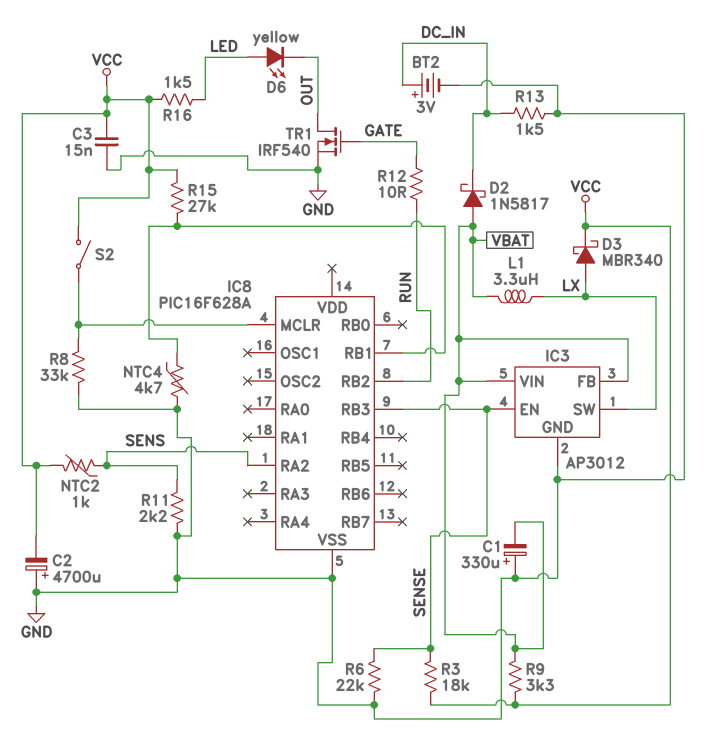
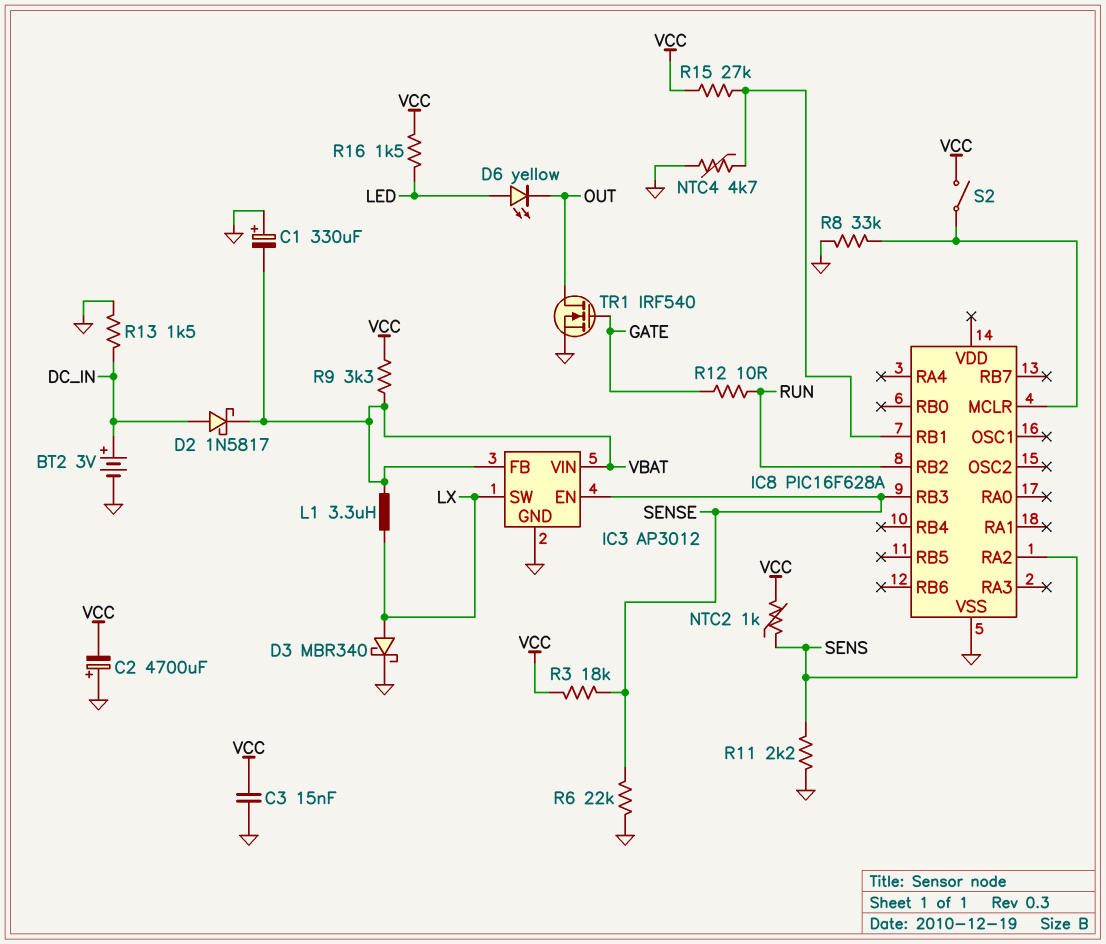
D2: schottky 1N5817 (A VBAT, K DC_IN) -> schottky 1N5817 (A DC_IN, K VBAT)
D3: schottky MBR340 (A LX, K VCC) -> schottky MBR340 (A LX, K GND)

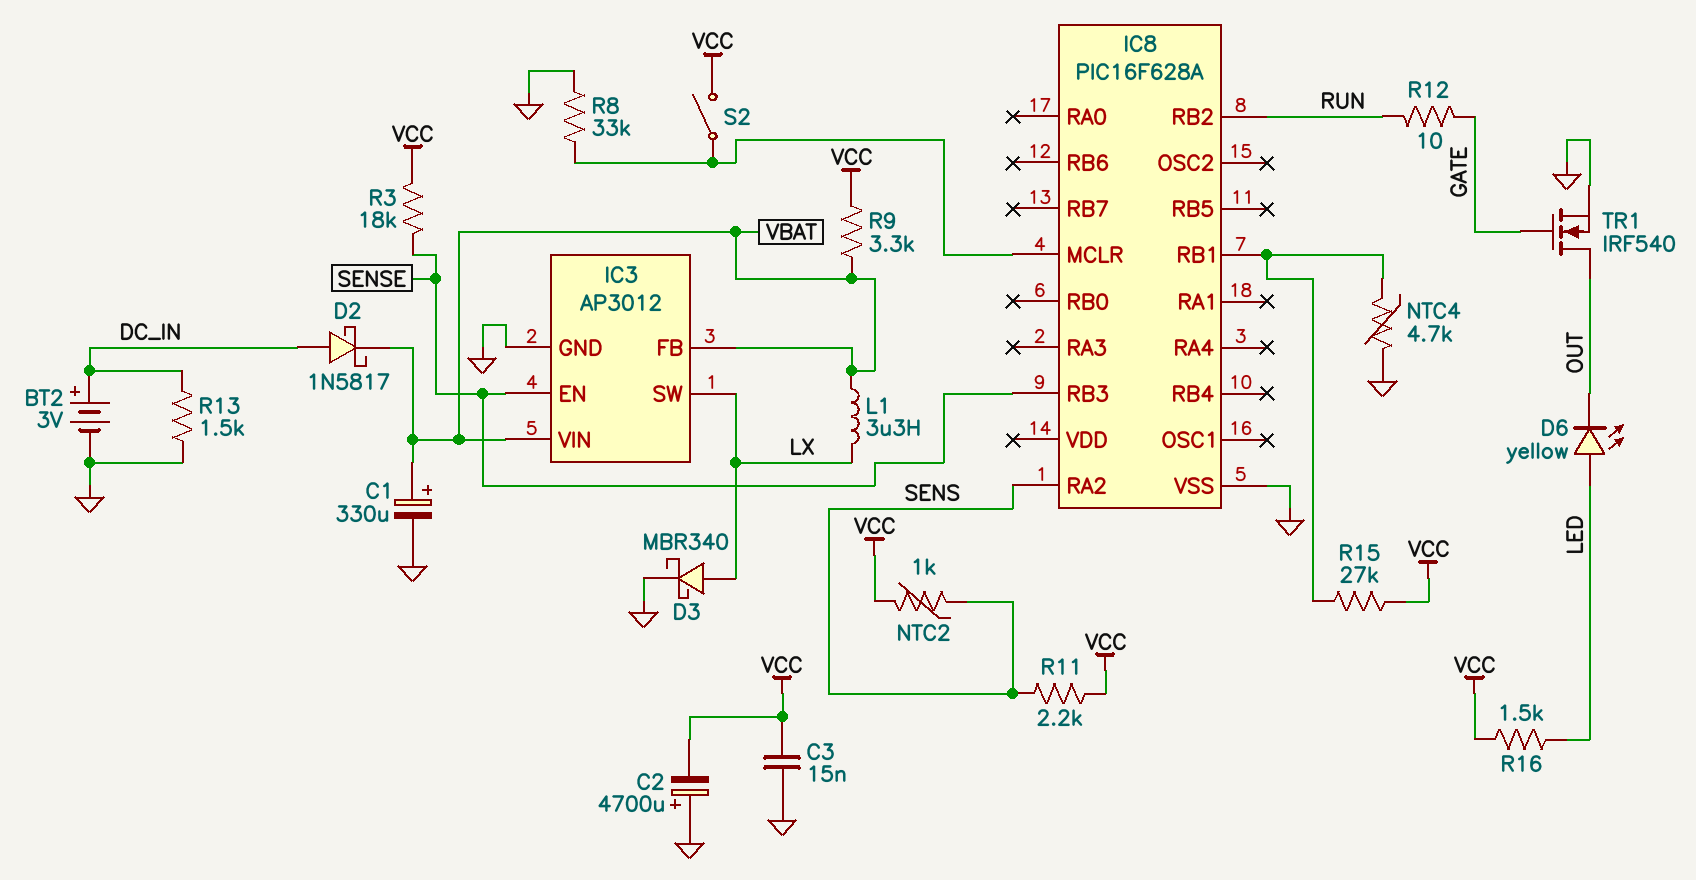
C1: 330uF (plus GND, minus VBAT) -> 330uF (plus VBAT, minus GND)
R6: 22k (GND, SENSE) -> none
R11: 2.2k (GND, SENS) -> 2.2k (SENS, VCC)

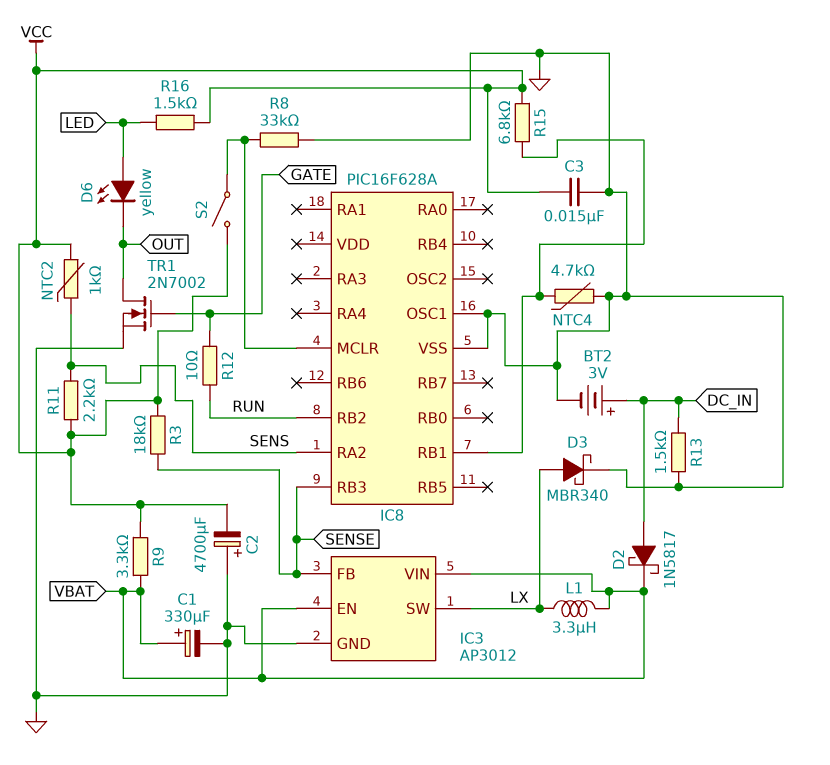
IC3 pin EN: SENSE -> VBAT
IC3 pin FB: VBAT -> SENSE
IC8 pin OSC1: none -> GND
R15: 27k (IC8/RB1, VCC) -> 6.8k (IC8/RB1, VCC)
TR1: NMOS IRF540 (G GATE, D OUT, S GND) -> NMOS 2N7002 (G GATE, D OUT, S GND)

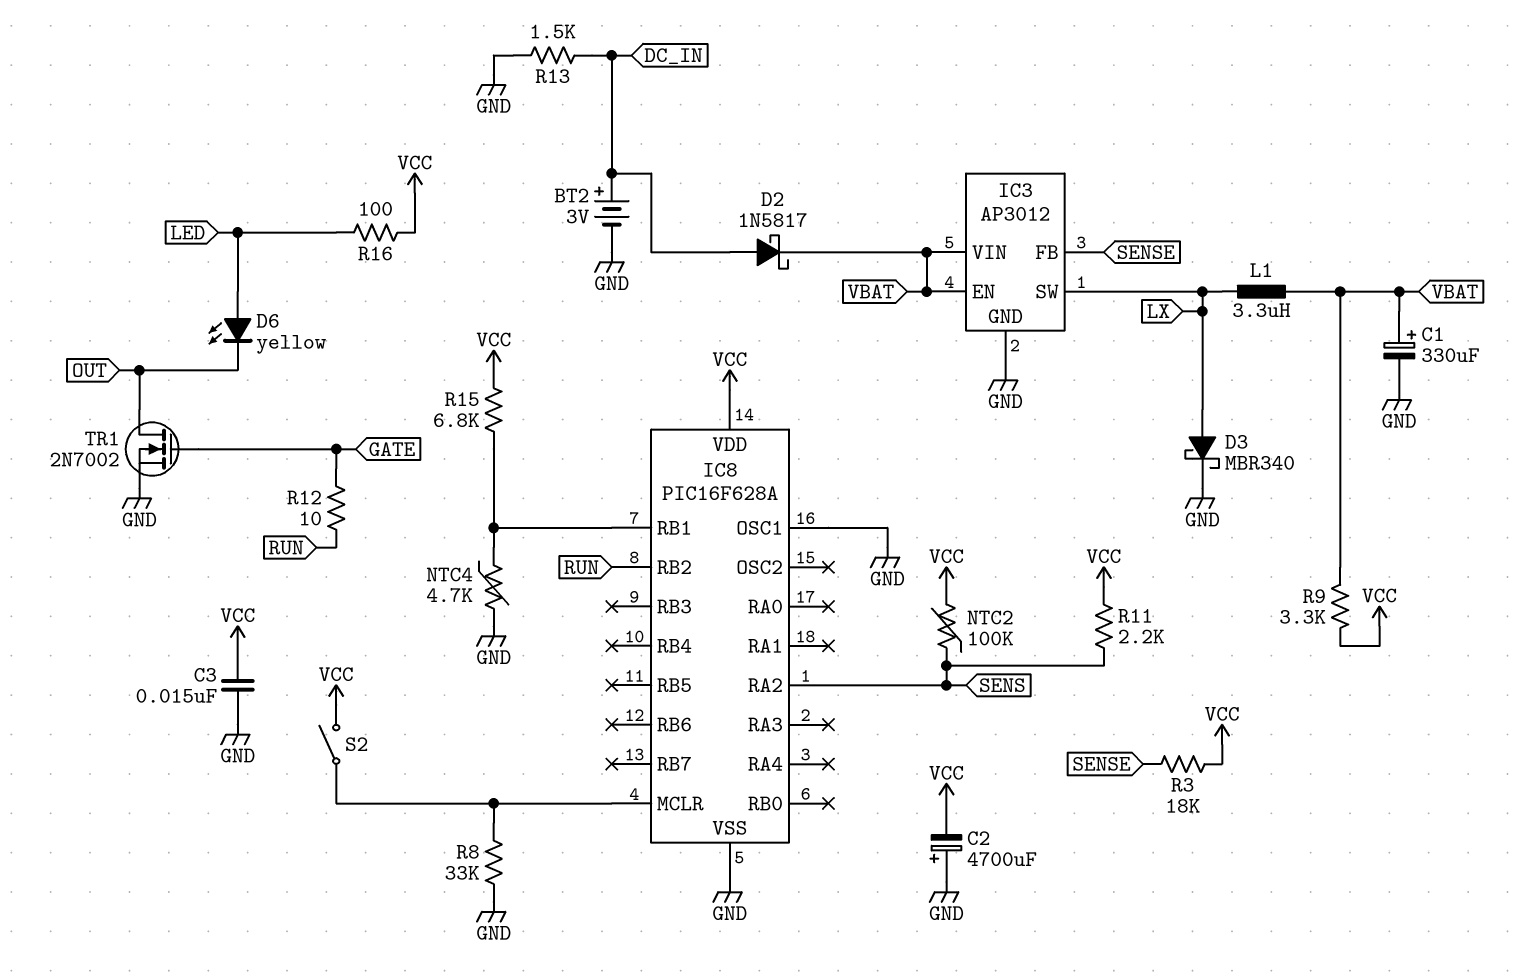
IC8 pin RB3: SENSE -> none
IC8 pin VDD: none -> VCC
NTC2: 1k (SENS, VCC) -> 100k (SENS, VCC)
R16: 1.5k (LED, VCC) -> 100 (LED, VCC)

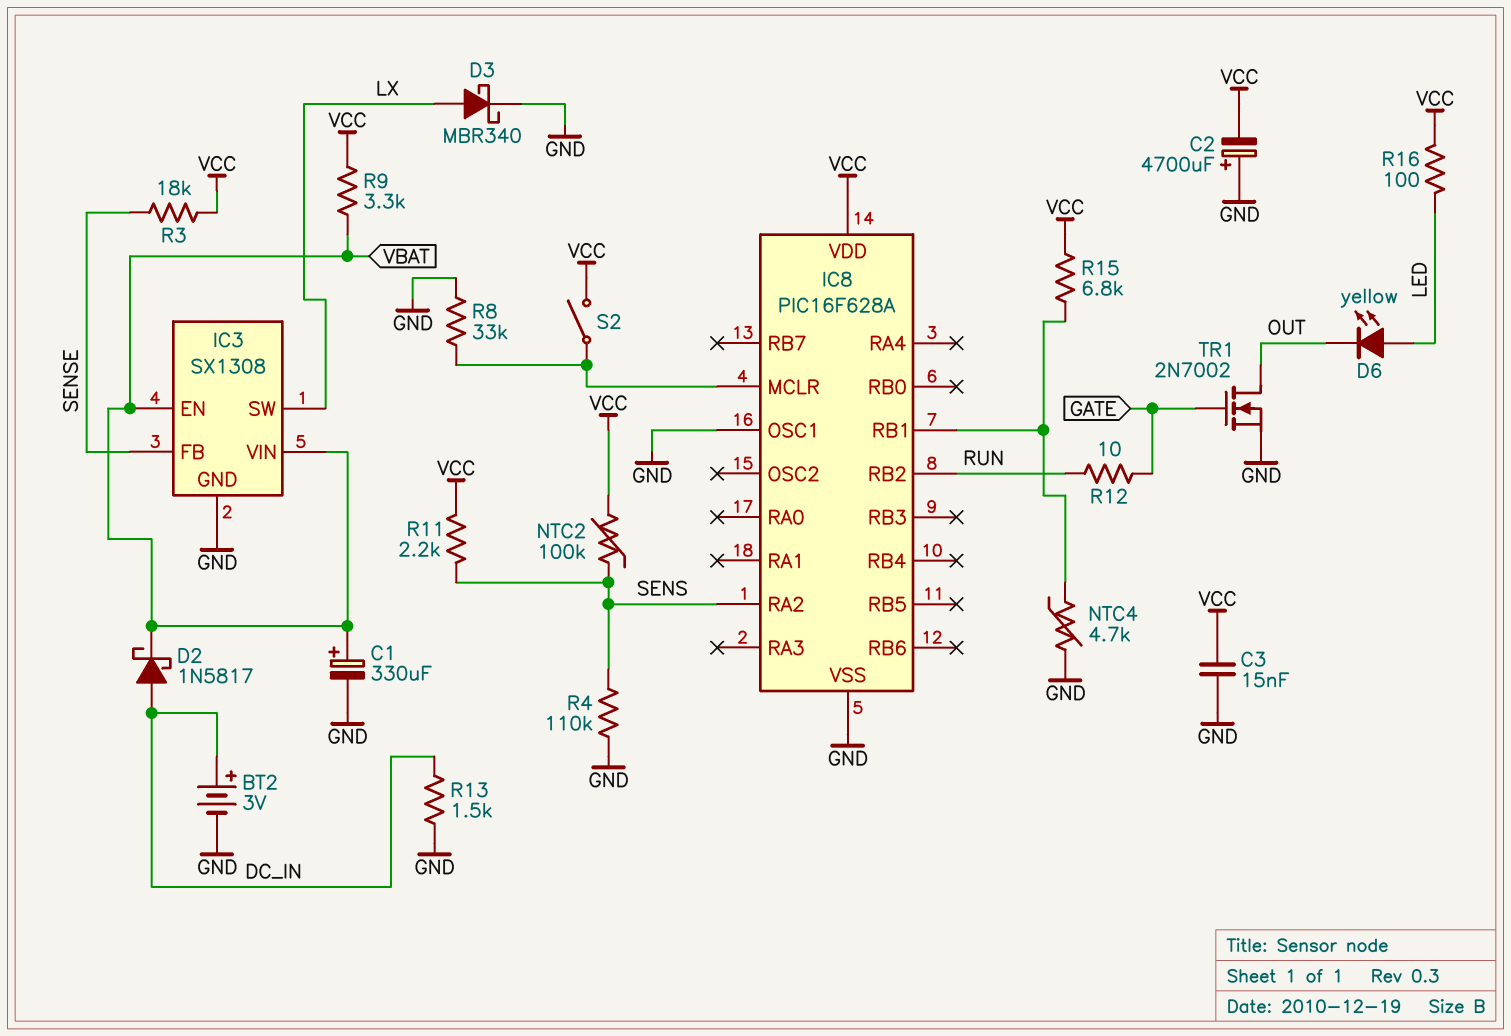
IC3: AP3012 -> SX1308
L1: 3.3uH (LX, VBAT) -> none
R4: none -> 110k (GND, SENS)

